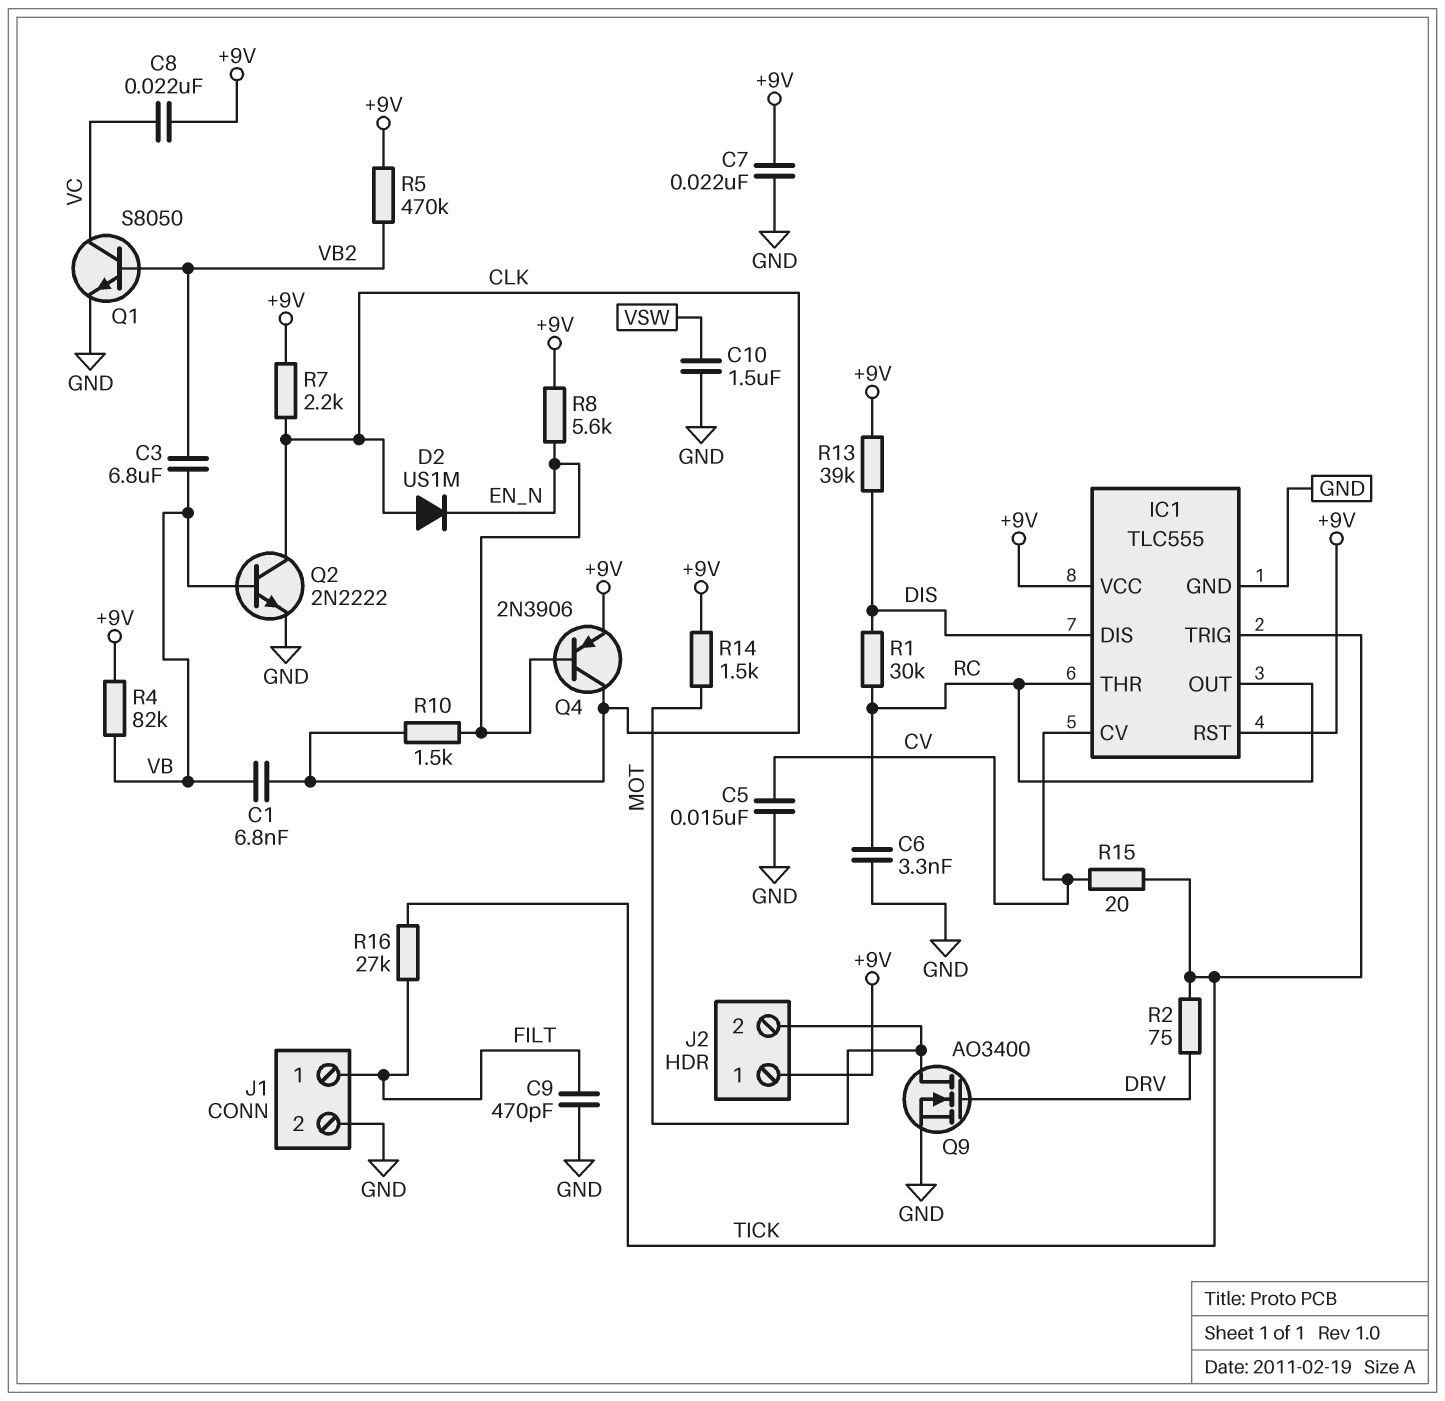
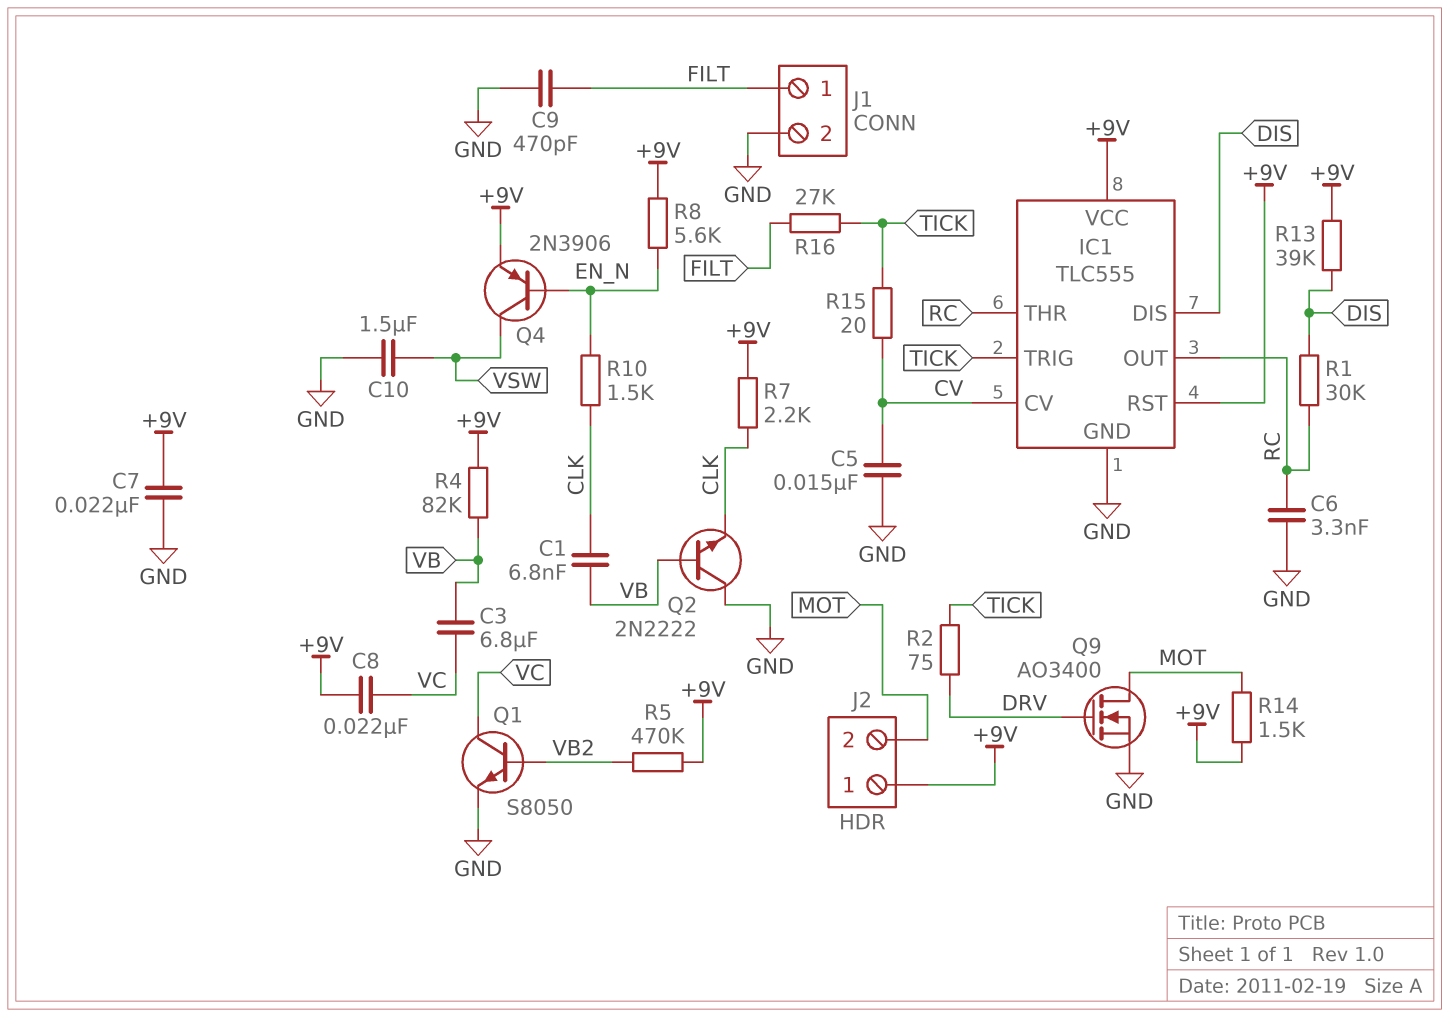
C3: 6.8uF (VB, VB2) -> 6.8uF (VB, VC)
D2: diode US1M (A CLK, K EN_N) -> none
Q2: NPN 2N2222 (B VB, C CLK, E GND) -> NPN 2N2222 (B VB, C GND, E CLK)
Q4: PNP 2N3906 (B EN_N, C CLK, E +9V) -> PNP 2N3906 (B EN_N, C VSW, E +9V)

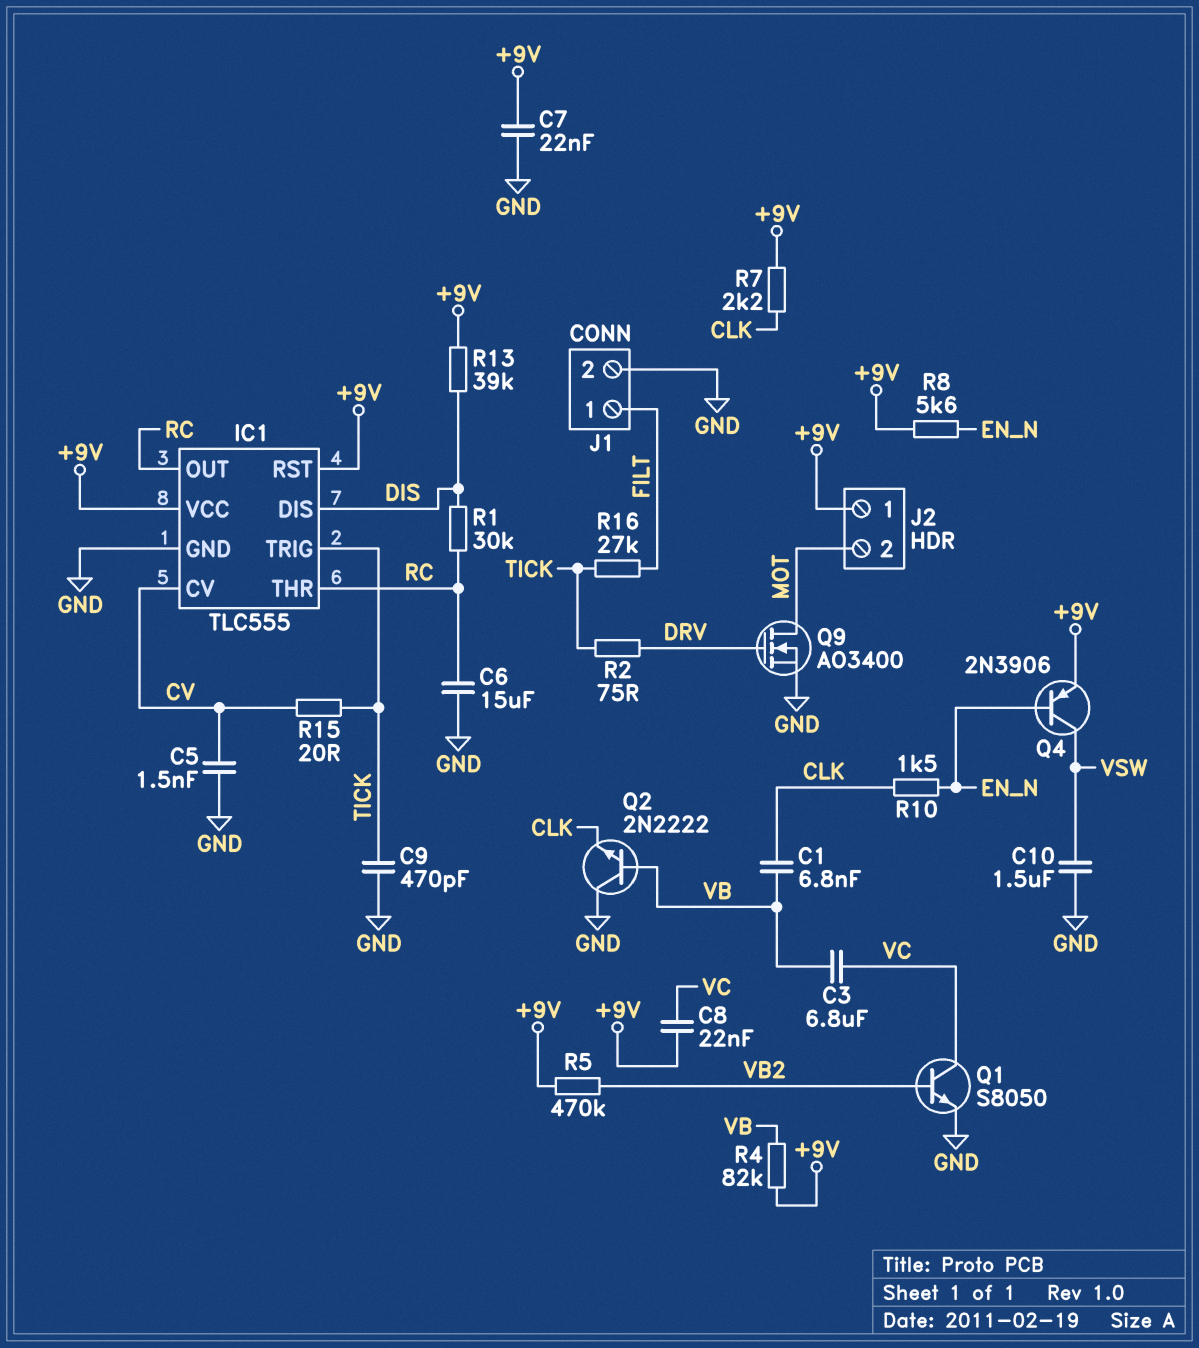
C5: 15nF (CV, GND) -> 1.5nF (CV, GND)
C6: 3.3nF (GND, RC) -> 15uF (GND, RC)
C9: 470pF (FILT, GND) -> 470pF (GND, TICK)
R14: 1.5k (+9V, MOT) -> none

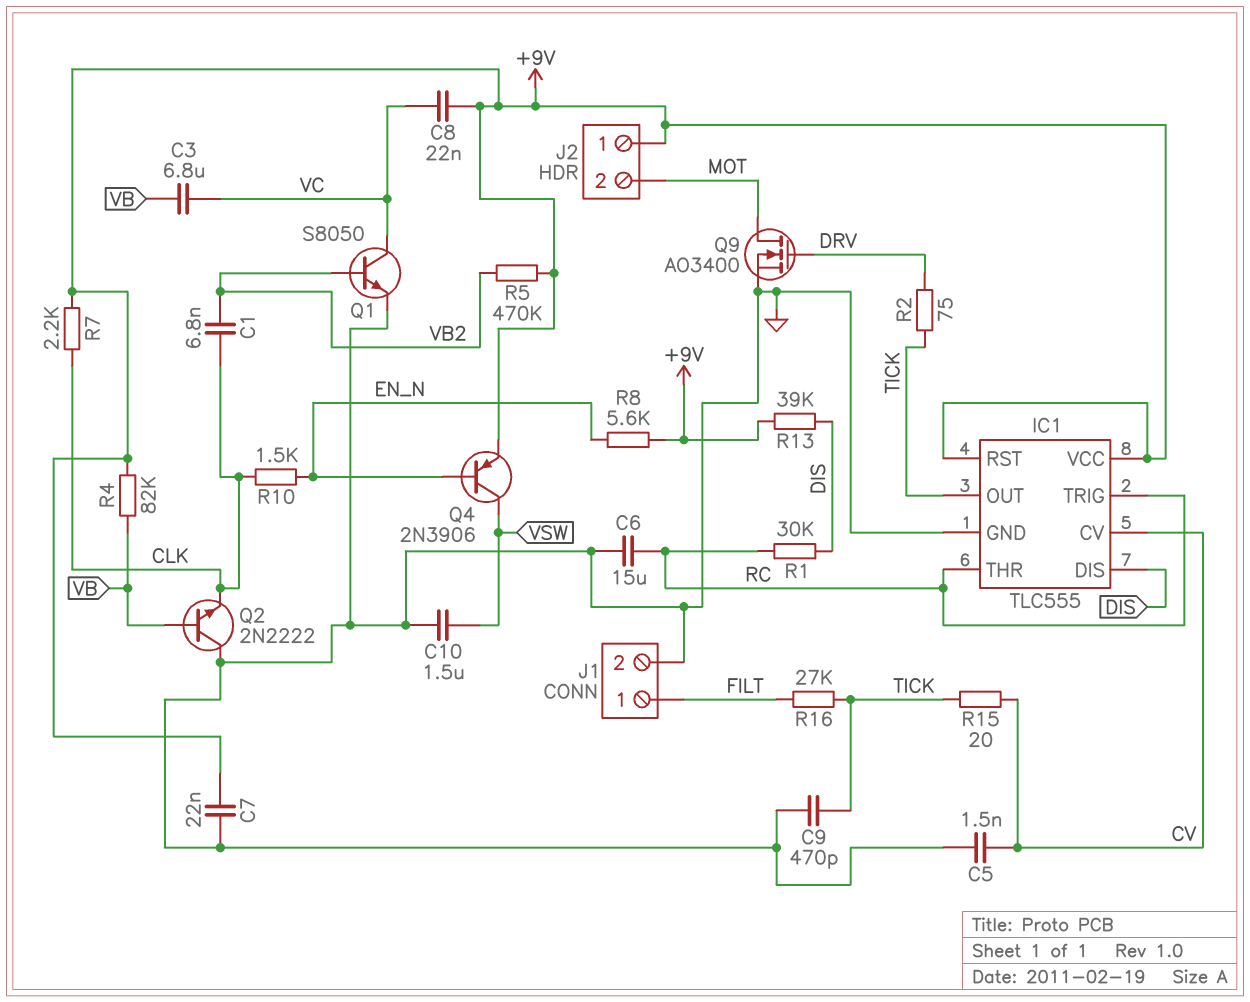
C1: 6.8nF (CLK, VB) -> 6.8nF (CLK, VB2)
IC1 pin OUT: RC -> TICK
IC1 pin TRIG: TICK -> RC

